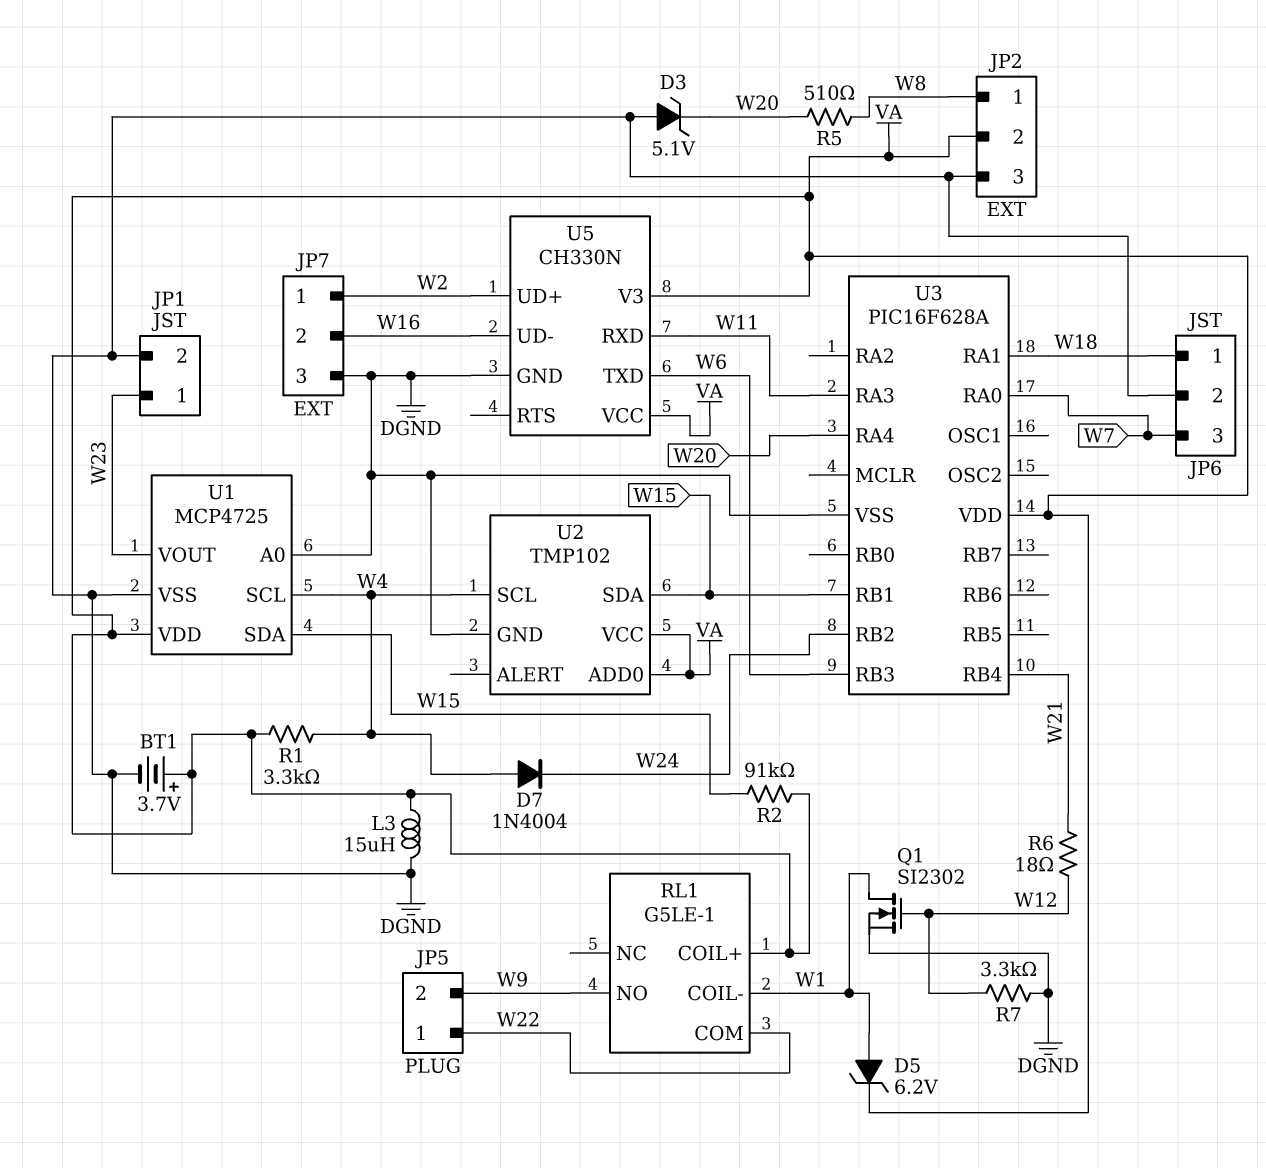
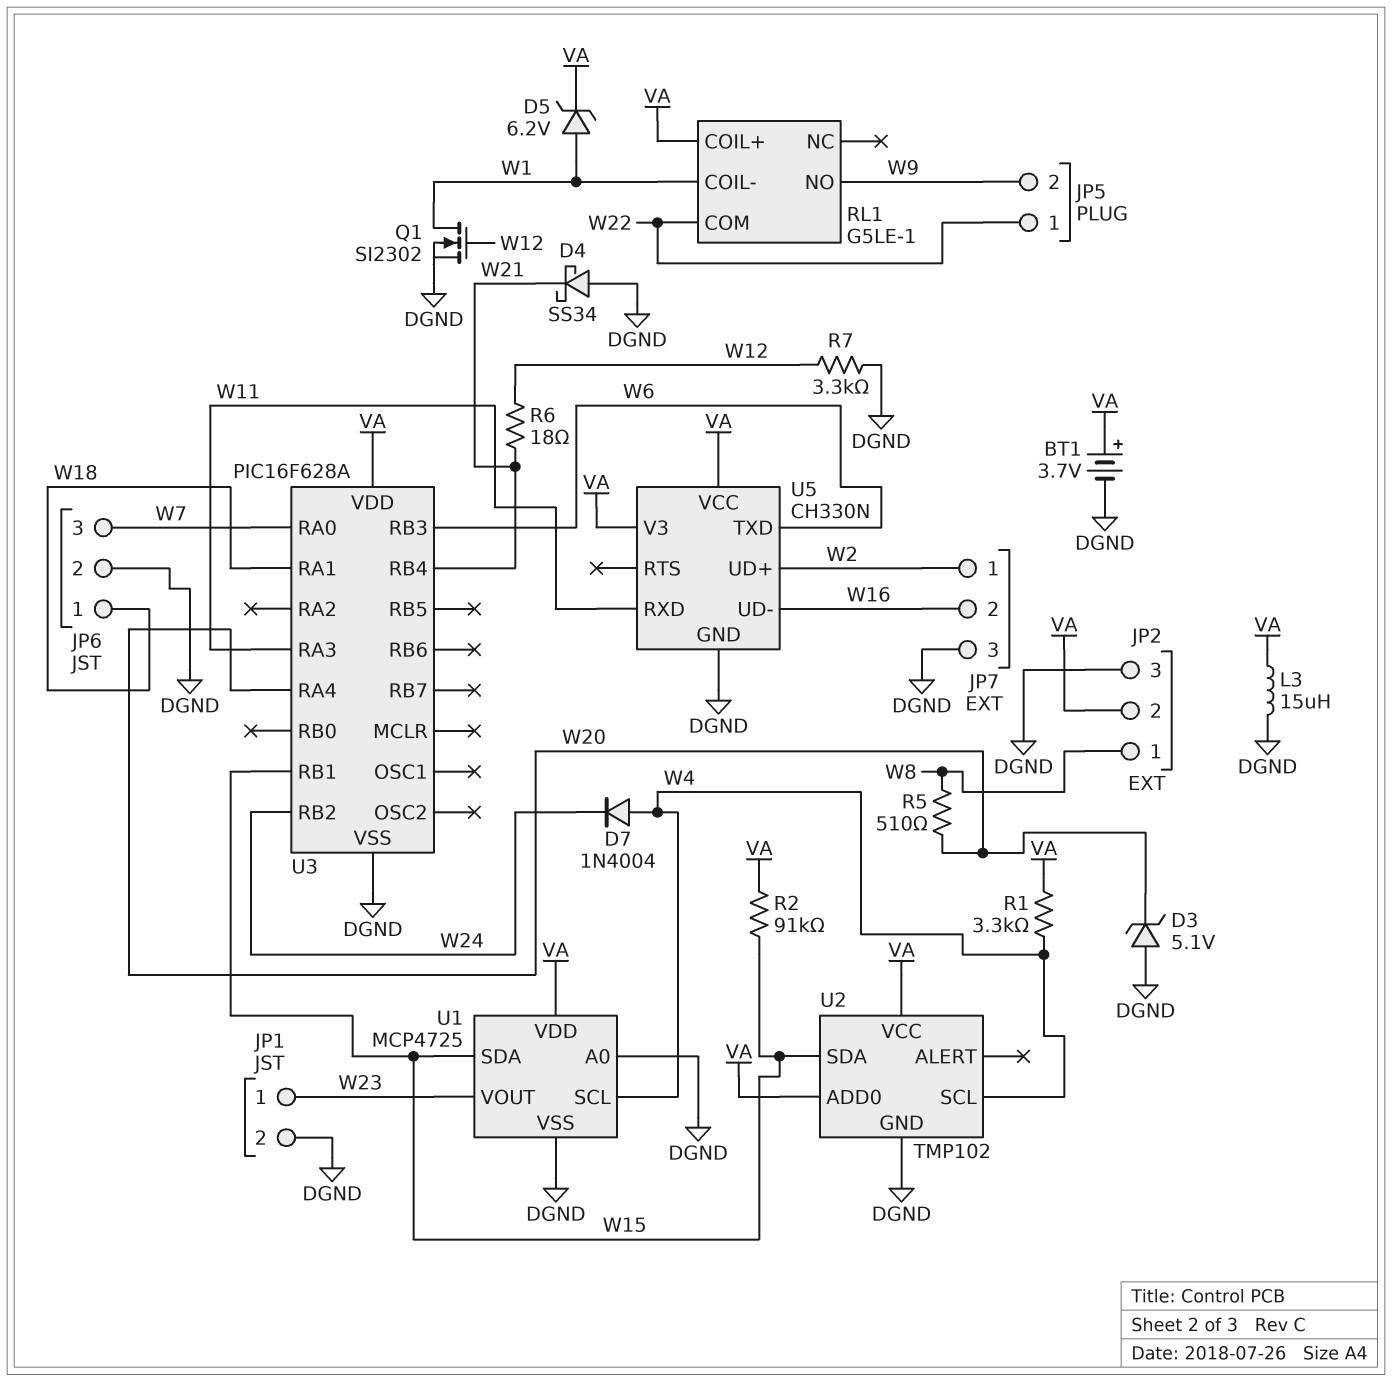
D4: none -> schottky SS34 (A DGND, K W21)

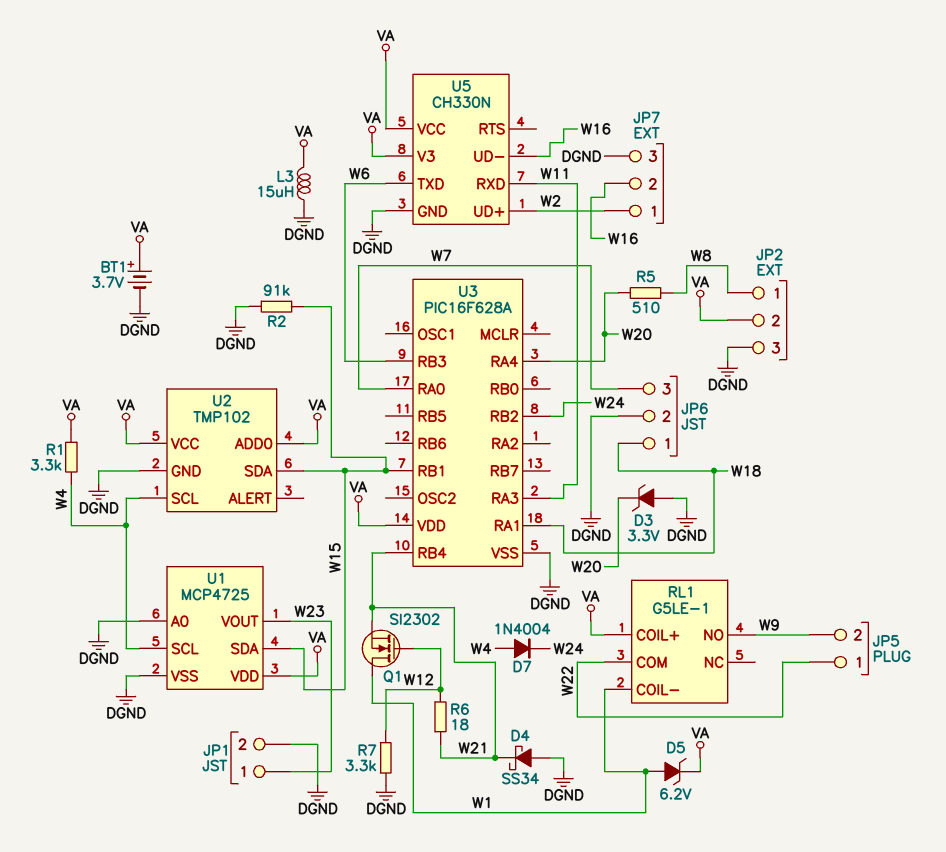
D3: zener 5.1V (A DGND, K W20) -> zener 3.3V (A DGND, K W20)
Q1: NMOS SI2302 (G W12, D W1, S DGND) -> NMOS SI2302 (G W12, D W1, S W21)
R2: 91k (VA, W15) -> 91k (DGND, W15)

